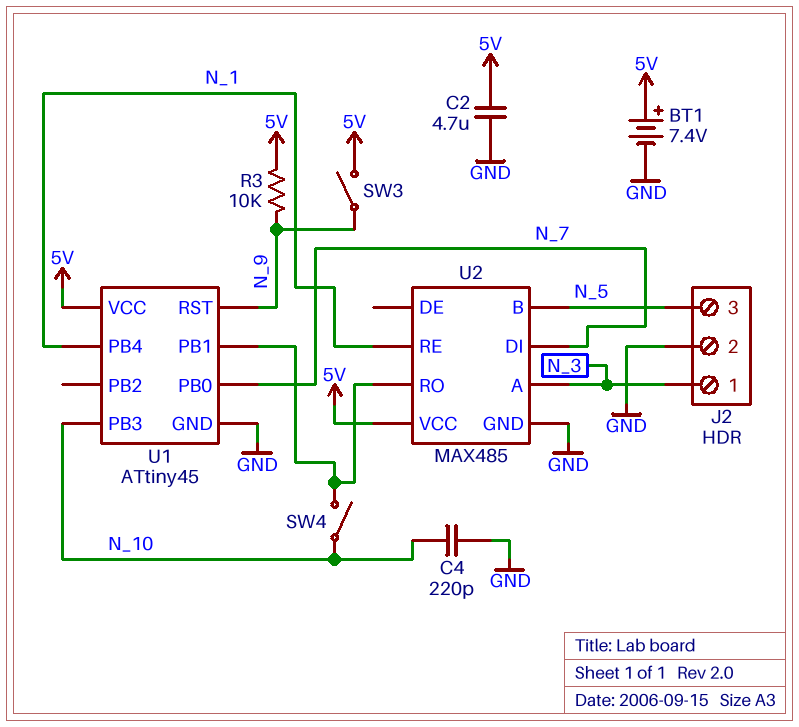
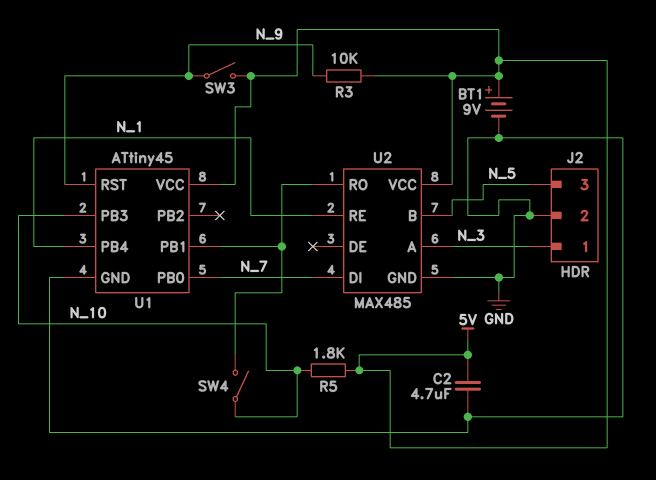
BT1: 7.4V (plus 5V, minus GND) -> 9V (plus 5V, minus GND)
C4: 220pF (GND, N_10) -> none
R5: none -> 1.8k (5V, N_10)

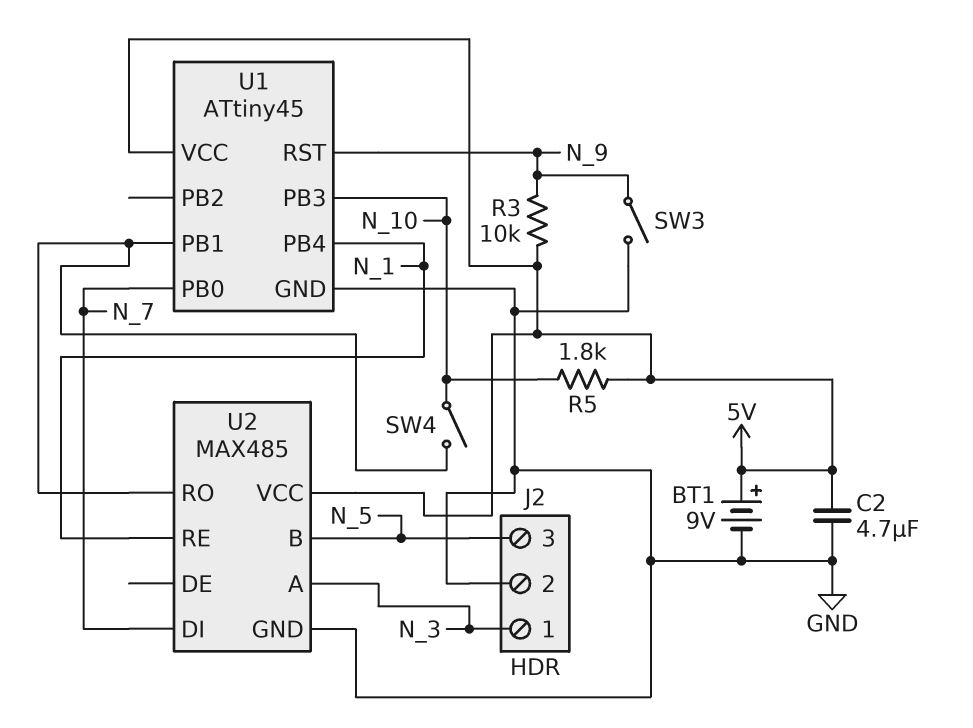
SW3: switch (5V, N_9) -> switch (GND, N_9)

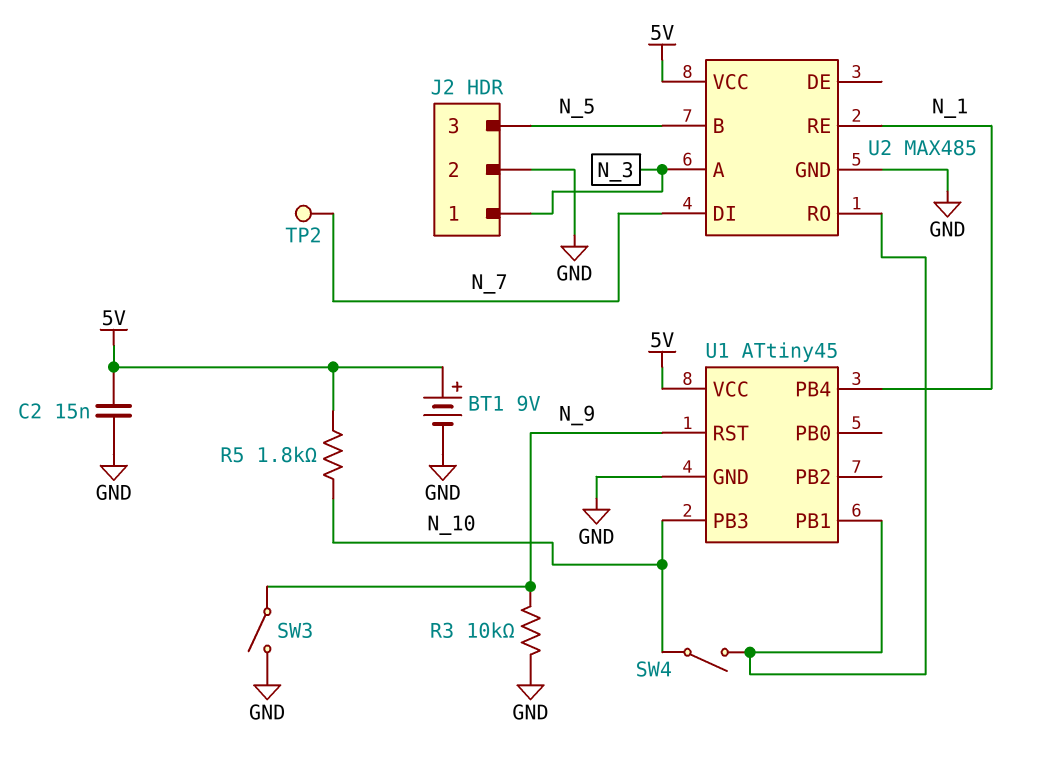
C2: 4.7uF (5V, GND) -> 15nF (5V, GND)
R3: 10k (5V, N_9) -> 10k (GND, N_9)
TP2: none -> test point (N_7)
U1 pin PB0: N_7 -> none

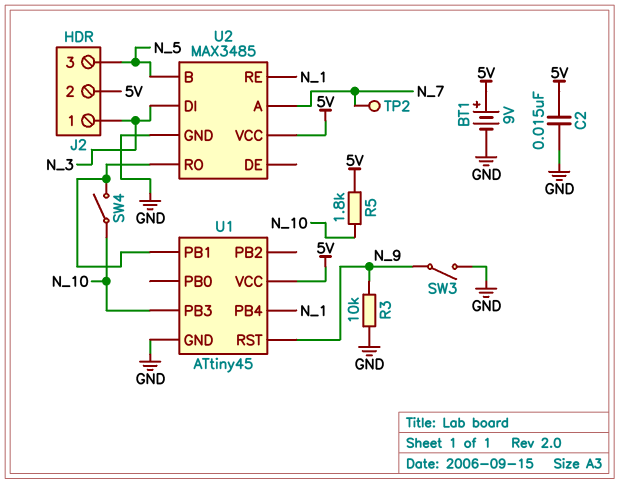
J2 pin 2: GND -> 5V
U2: MAX485 -> MAX3485
U2 pin A: N_3 -> N_7
U2 pin DI: N_7 -> N_3

